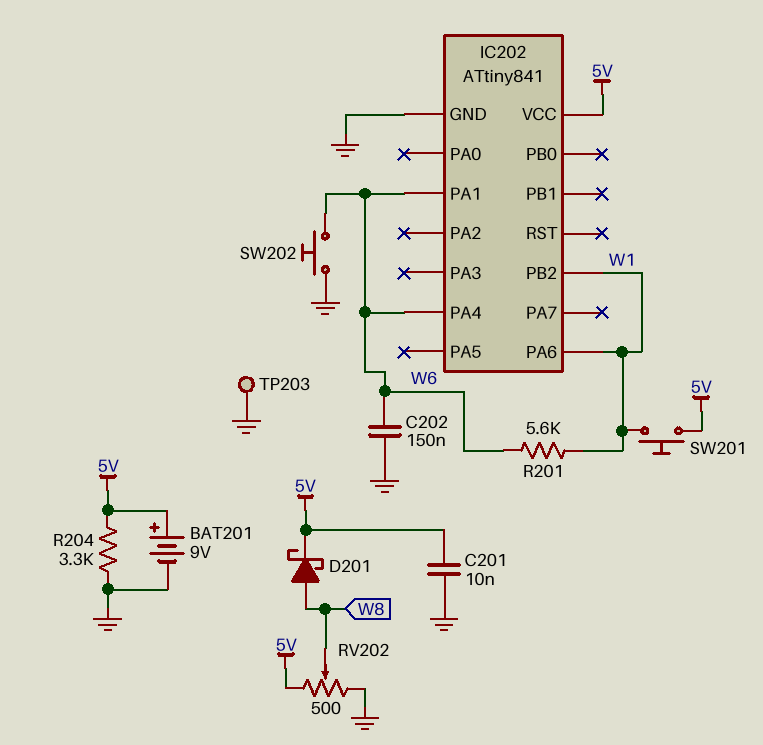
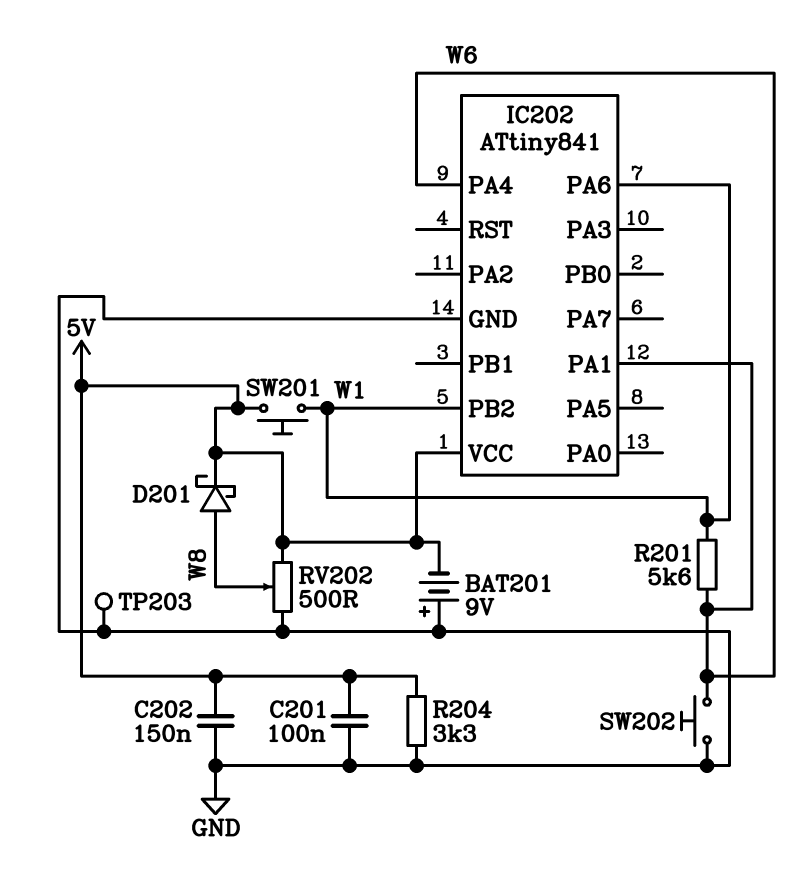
BAT201: 9V (plus 5V, minus GND) -> 9V (plus GND, minus 5V)
C201: 10nF (5V, GND) -> 100nF (5V, GND)
C202: 150nF (GND, W6) -> 150nF (5V, GND)

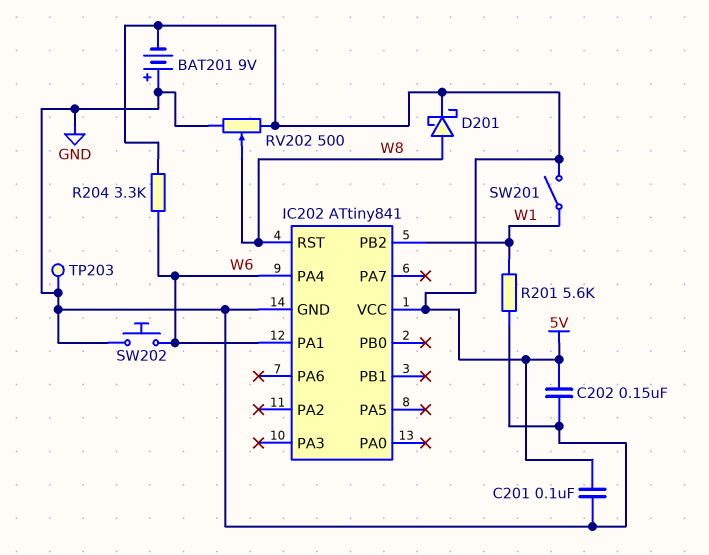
IC202 pin PA6: W1 -> none
IC202 pin RST: none -> W8
R201: 5.6k (W1, W6) -> 5.6k (GND, W1)
R204: 3.3k (5V, GND) -> 3.3k (5V, W6)
SW201: button (5V, W1) -> switch (5V, W1)

